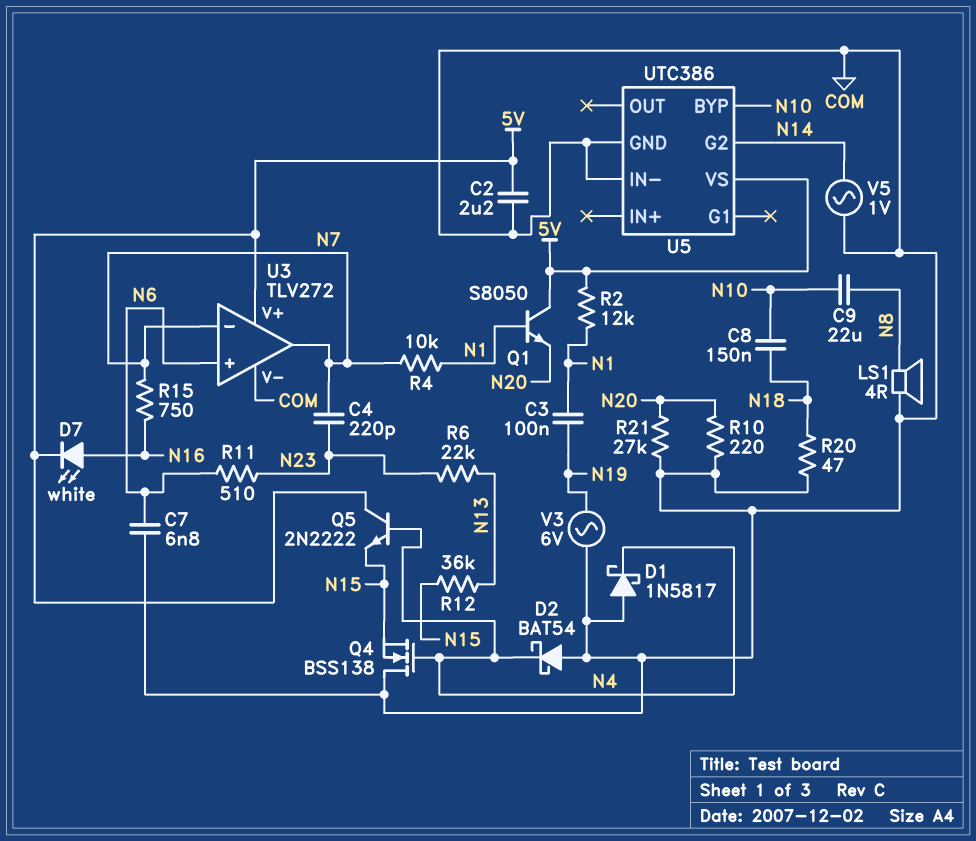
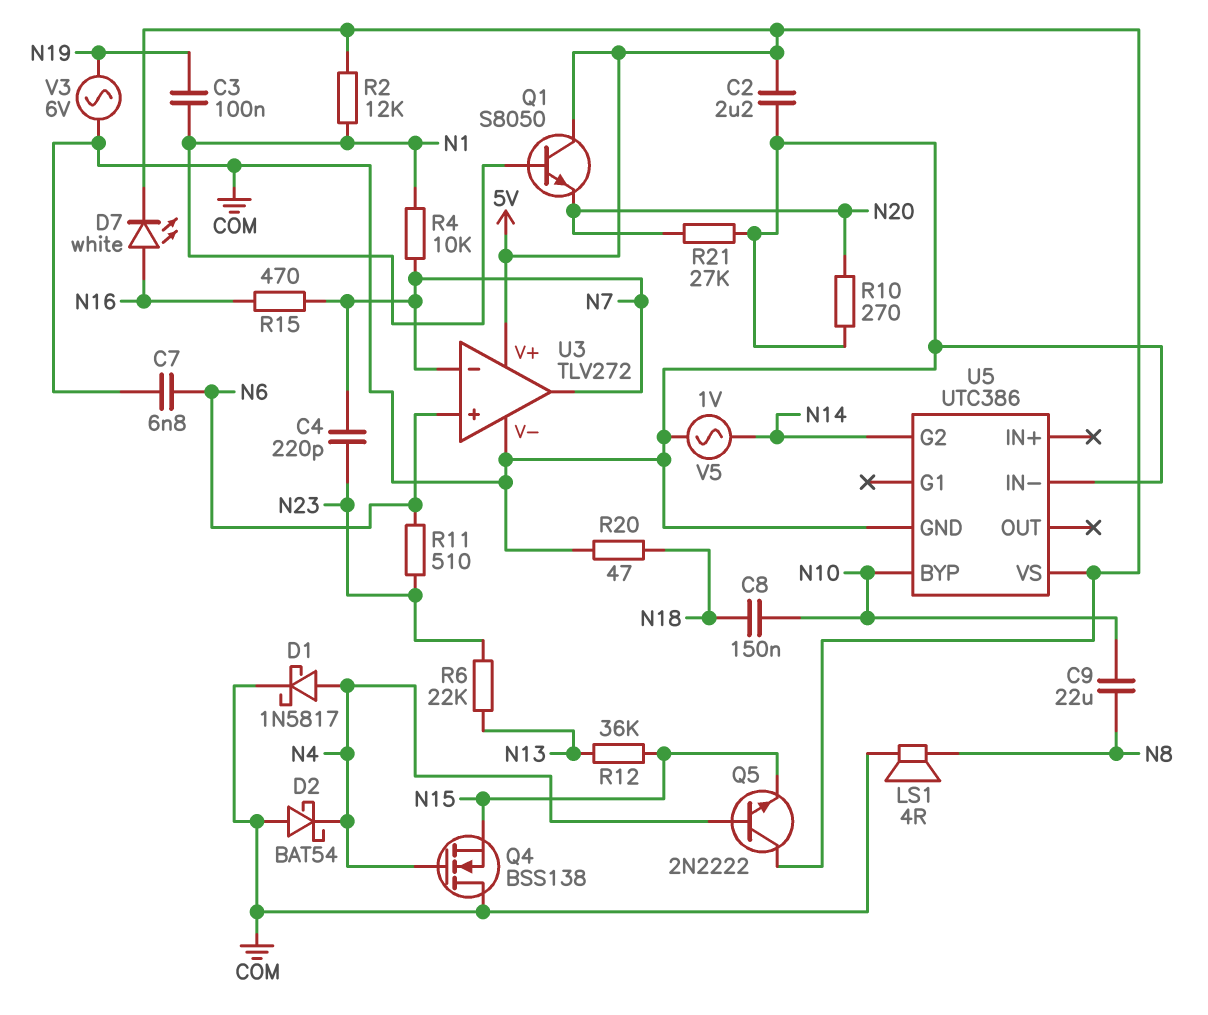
D1: schottky 1N5817 (A COM, K N4) -> schottky 1N5817 (A N4, K COM)
R10: 220 (COM, N20) -> 270 (COM, N20)
R15: 750 (N7, N16) -> 470 (N7, N16)

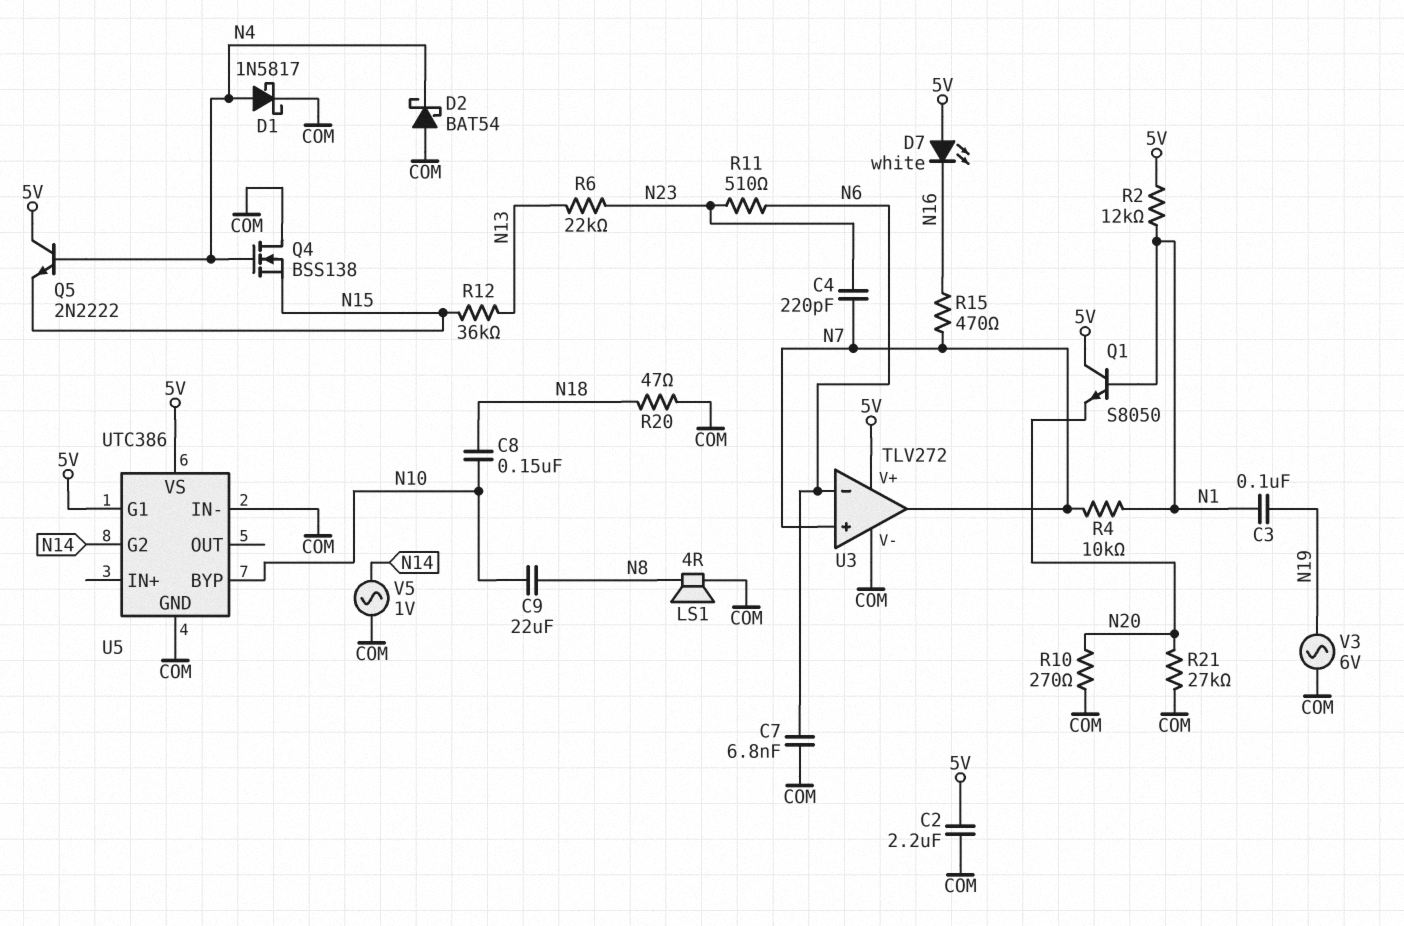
D7: LED white (A N16, K 5V) -> LED white (A 5V, K N16)
U3 pin in+: N6 -> N7
U3 pin in-: N7 -> N6
U5 pin G1: none -> 5V

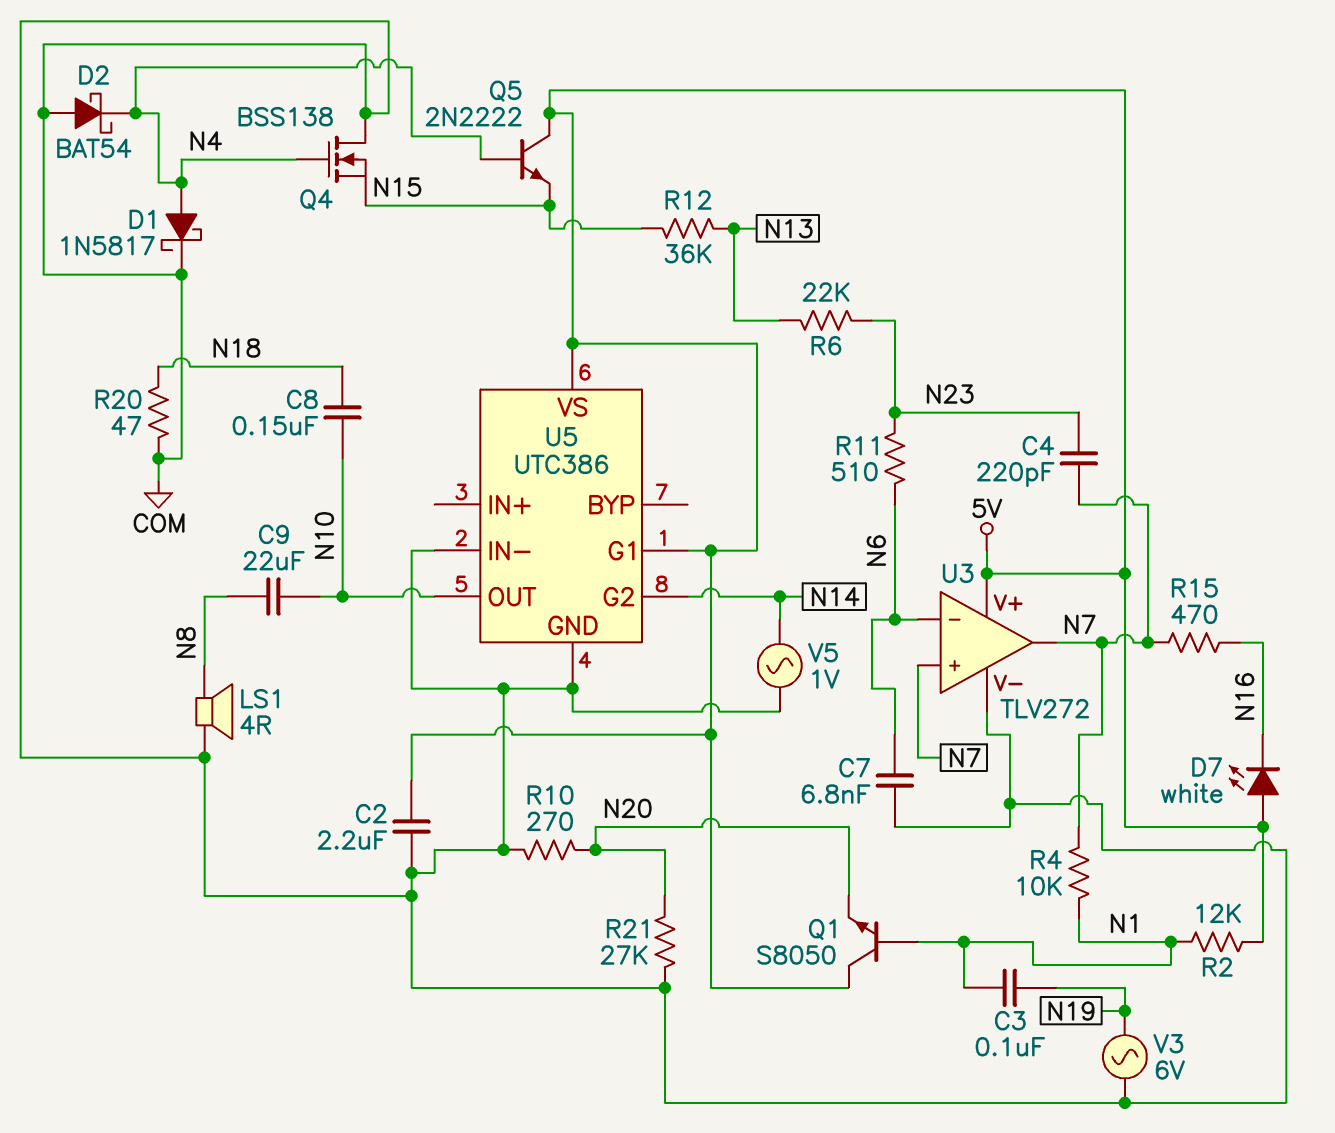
U5 pin BYP: N10 -> none
U5 pin OUT: none -> N10

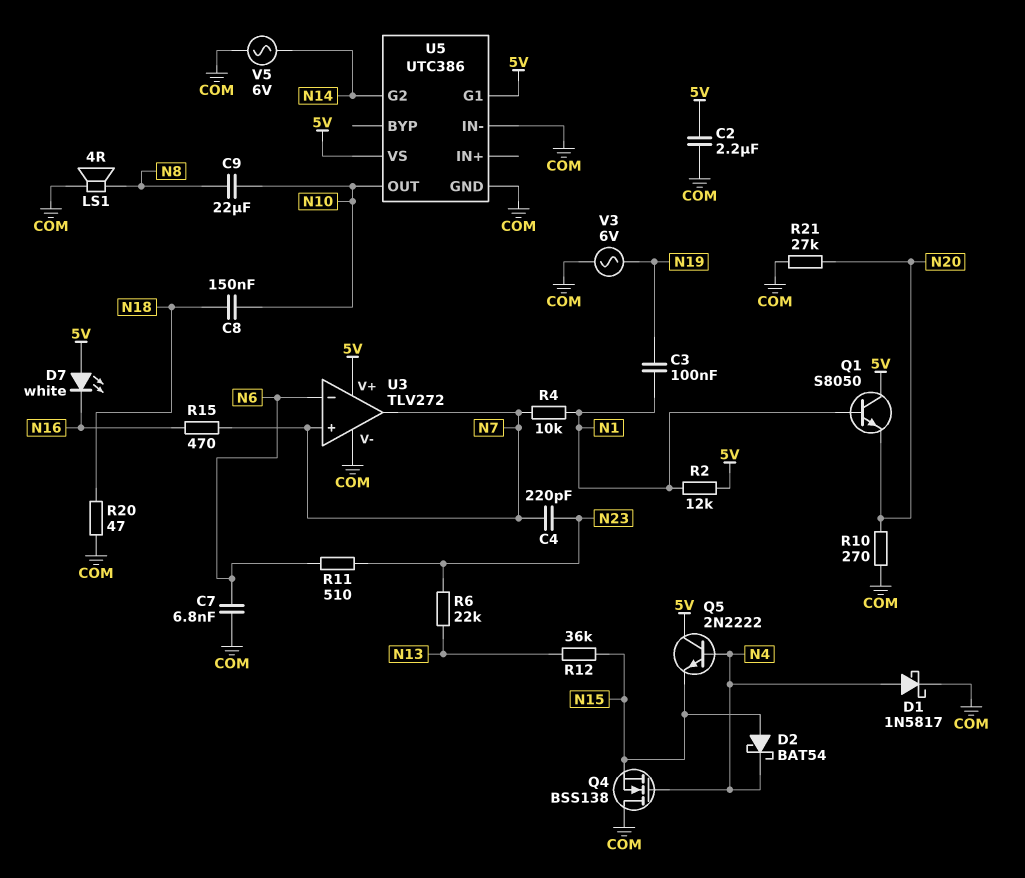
D2: schottky BAT54 (A COM, K N4) -> schottky BAT54 (A N15, K N4)
V5: AC 1V (COM, N14) -> AC 6V (COM, N14)

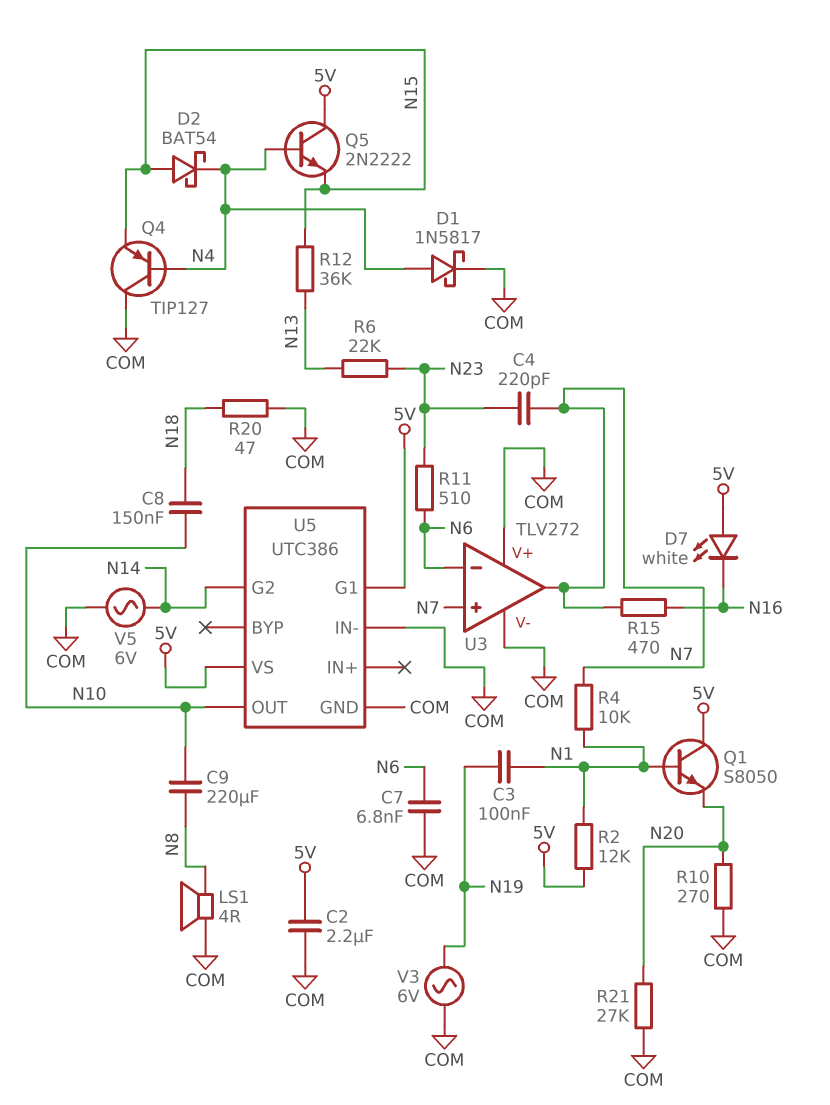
C9: 22uF (N8, N10) -> 220uF (N8, N10)
Q4: NMOS BSS138 (G N4, D COM, S N15) -> PNP TIP127 (B N4, C COM, E N15)
U3 pin V+: 5V -> COM

